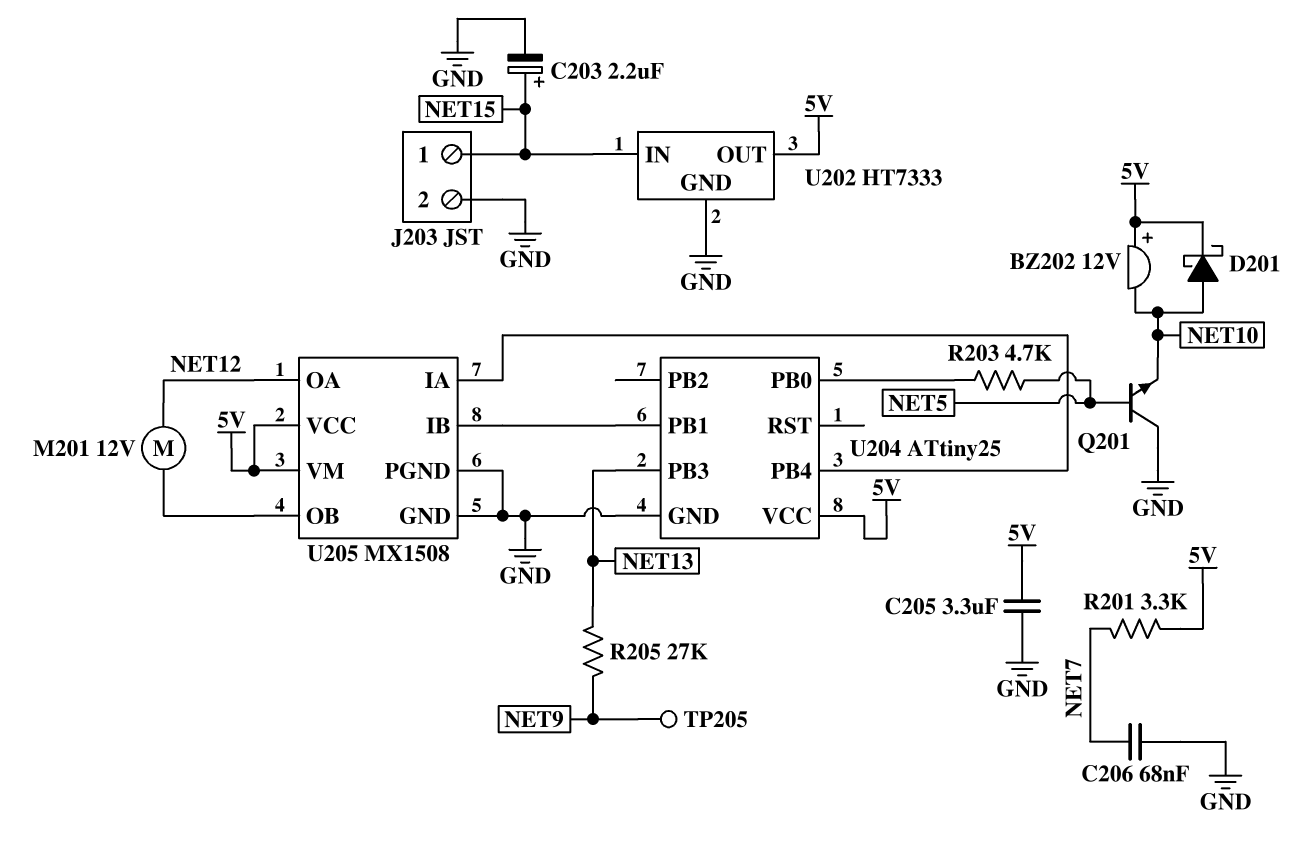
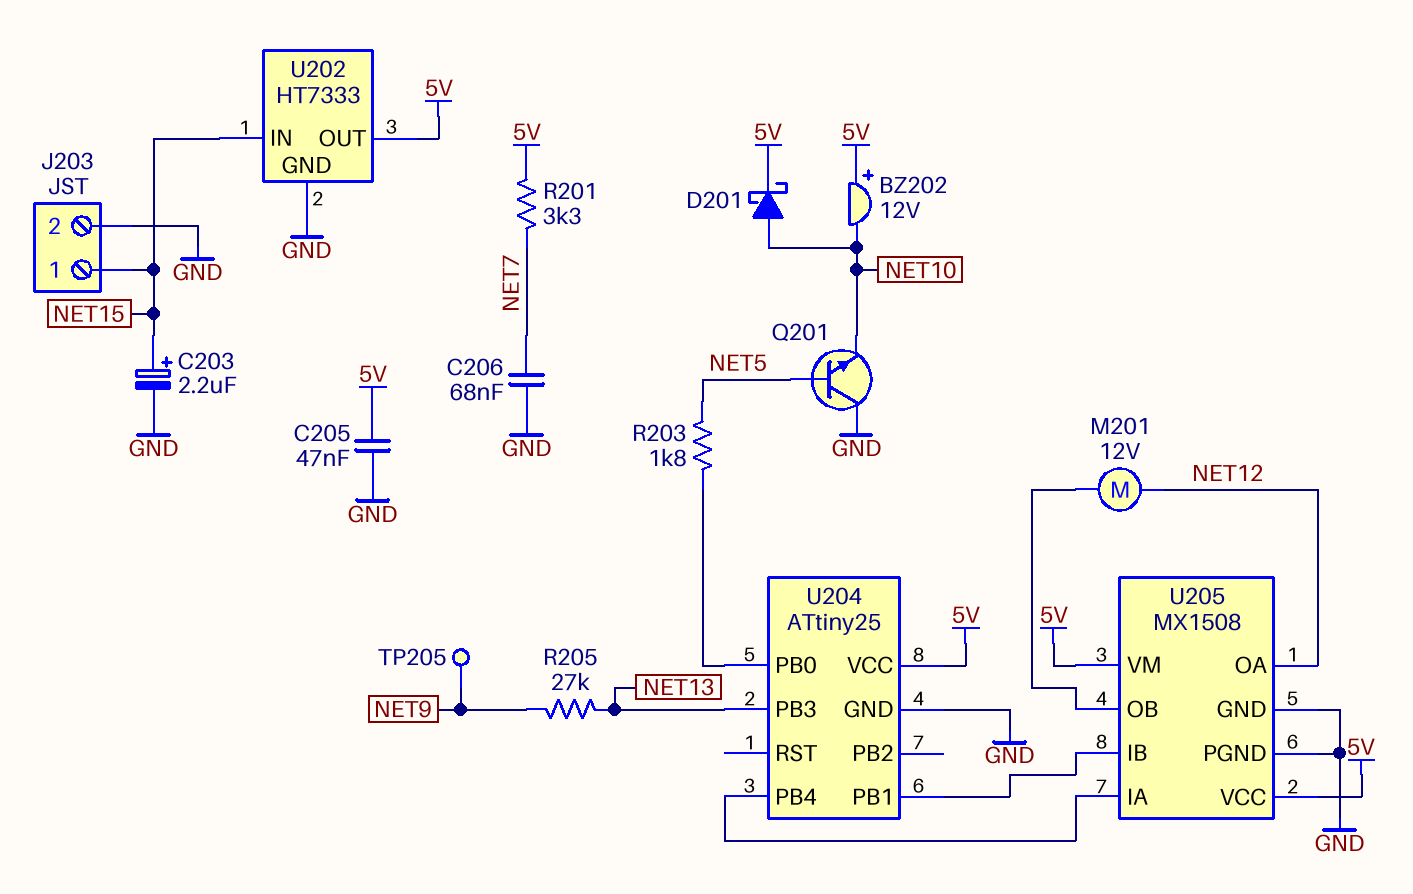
C205: 3.3uF (5V, GND) -> 47nF (5V, GND)
R203: 4.7k (NET5, U204/PB0) -> 1.8k (NET5, U204/PB0)

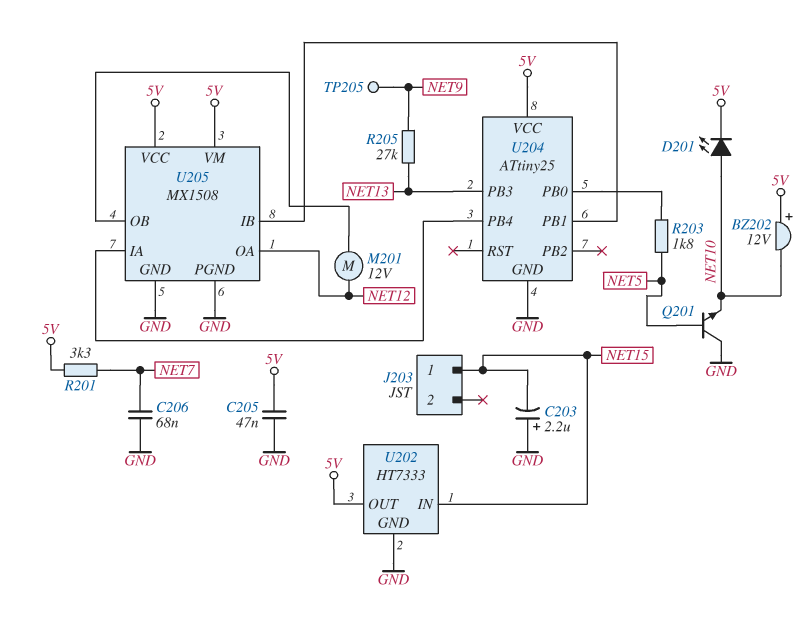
C203: 2.2uF (plus NET15, minus GND) -> 2.2uF (plus GND, minus NET15)
D201: schottky (A NET10, K 5V) -> LED (A NET10, K 5V)
J203 pin 2: GND -> none

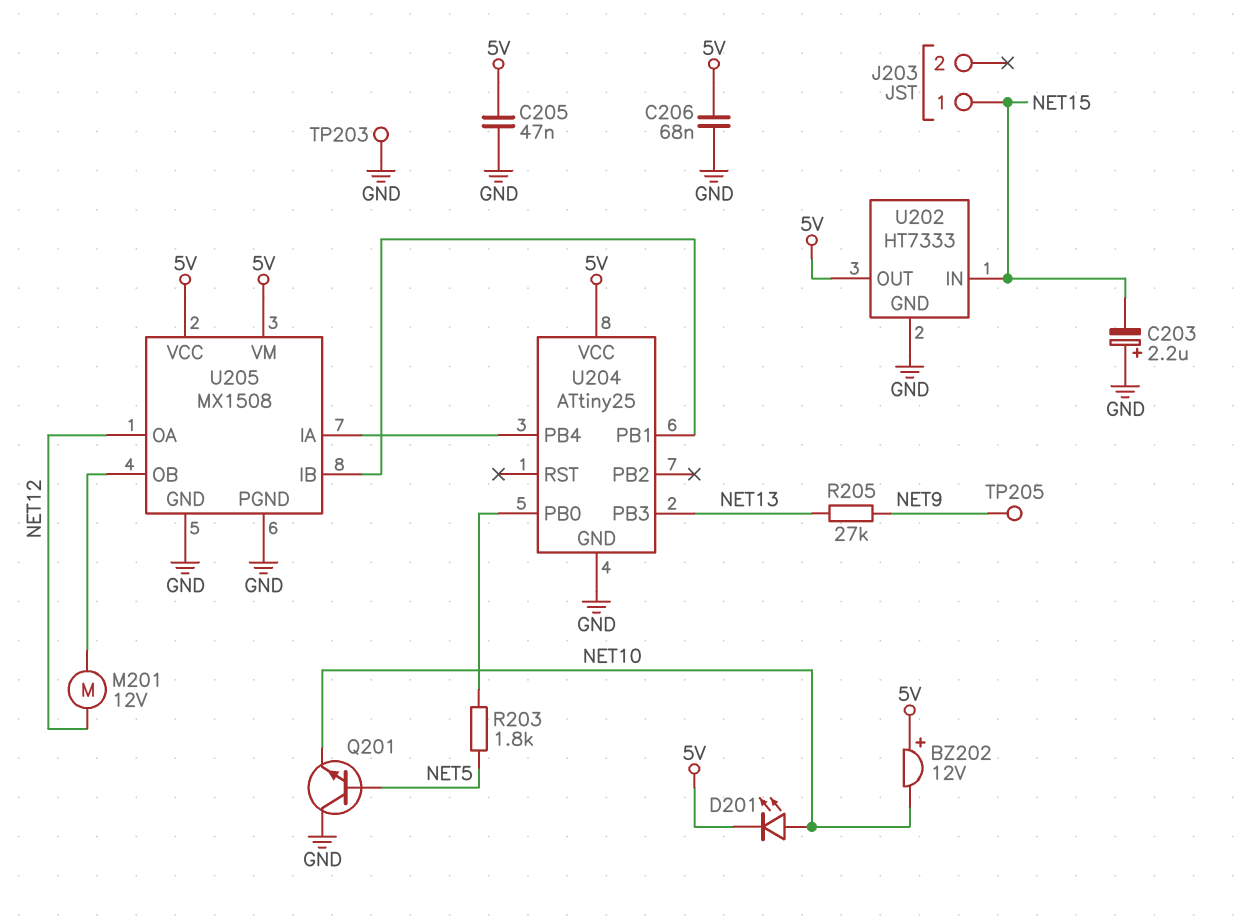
C206: 68nF (GND, NET7) -> 68nF (5V, GND)
R201: 3.3k (5V, NET7) -> none
TP203: none -> test point (GND)

